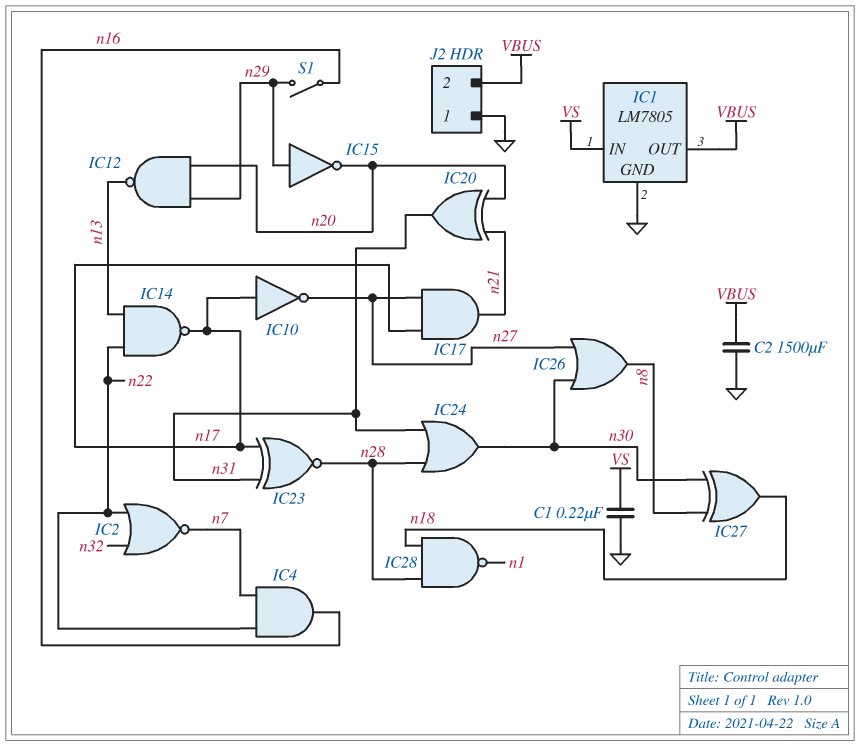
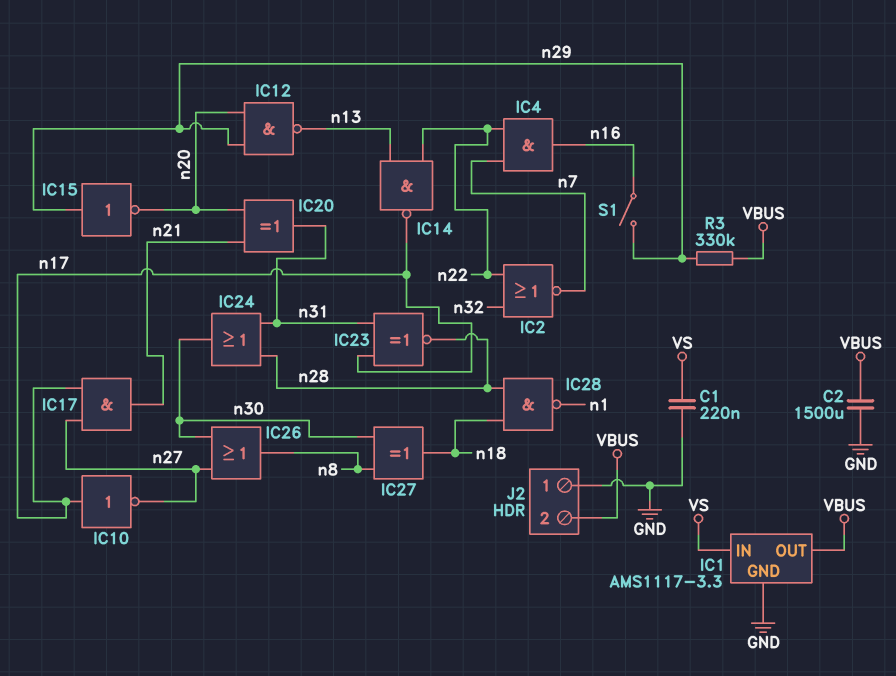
IC1: LM7805 -> AMS1117-3.3
R3: none -> 330k (VBUS, n29)

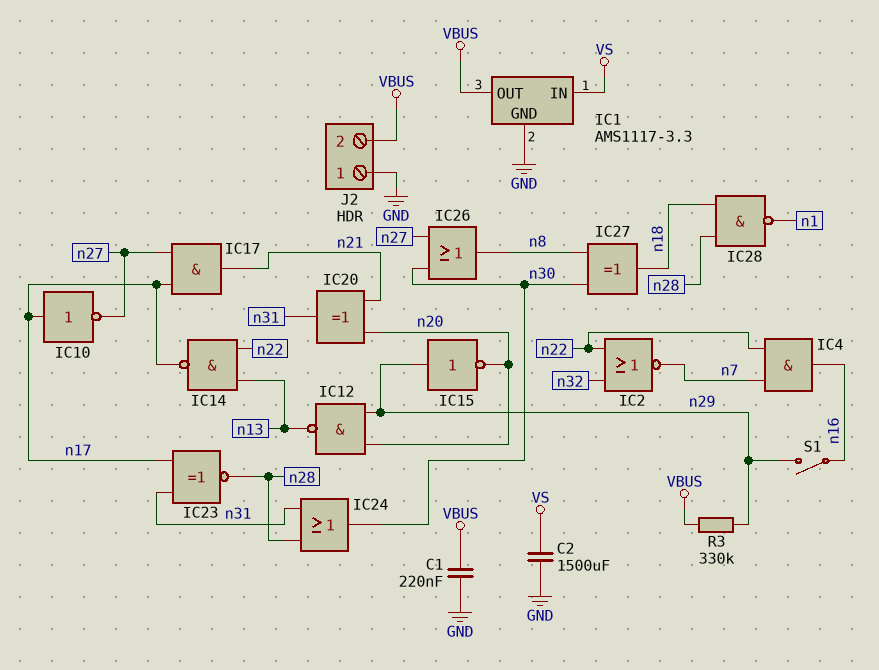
C1: 220nF (GND, VS) -> 220nF (GND, VBUS)
C2: 1500uF (GND, VBUS) -> 1500uF (GND, VS)

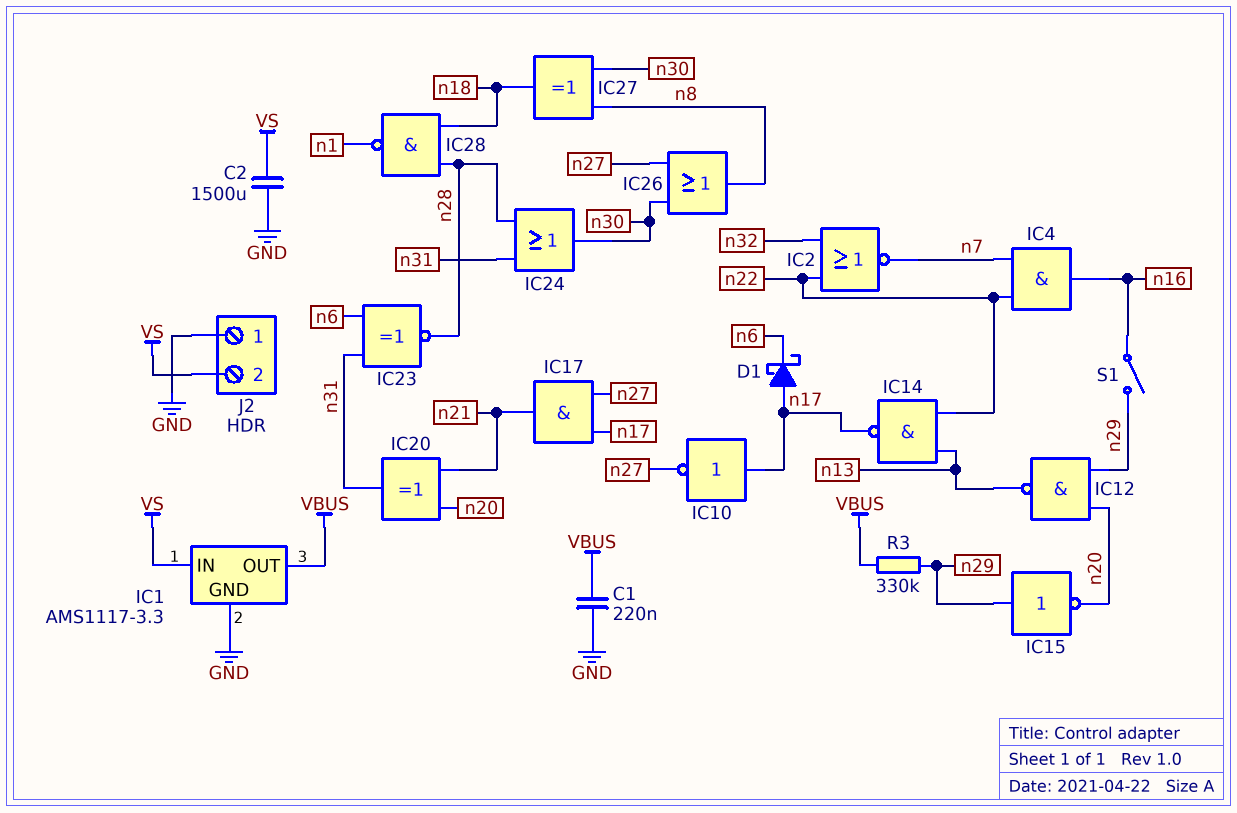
D1: none -> schottky (A n17, K n6)
IC23: XNOR (in n17, in n31, out n28) -> XNOR (in n6, in n31, out n28)
J2 pin 2: VBUS -> VS

